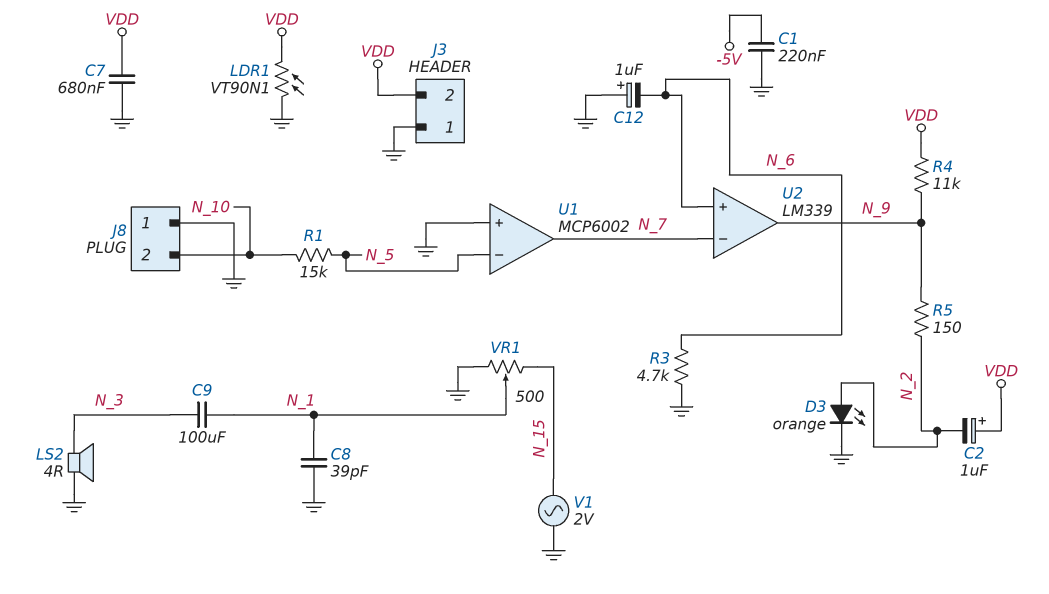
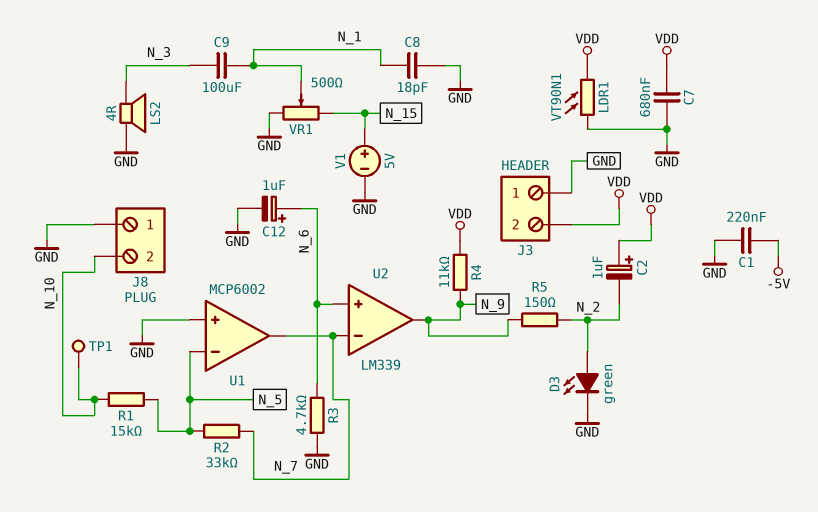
C8: 39pF (GND, N_1) -> 18pF (GND, N_1)
C12: 1uF (plus GND, minus N_6) -> 1uF (plus N_6, minus GND)
D3: LED orange (A N_2, K GND) -> LED green (A N_2, K GND)
R2: none -> 33k (N_5, N_7)
TP1: none -> test point (N_10)
V1: AC 2V (GND, N_15) -> 5V (plus N_15, minus GND)

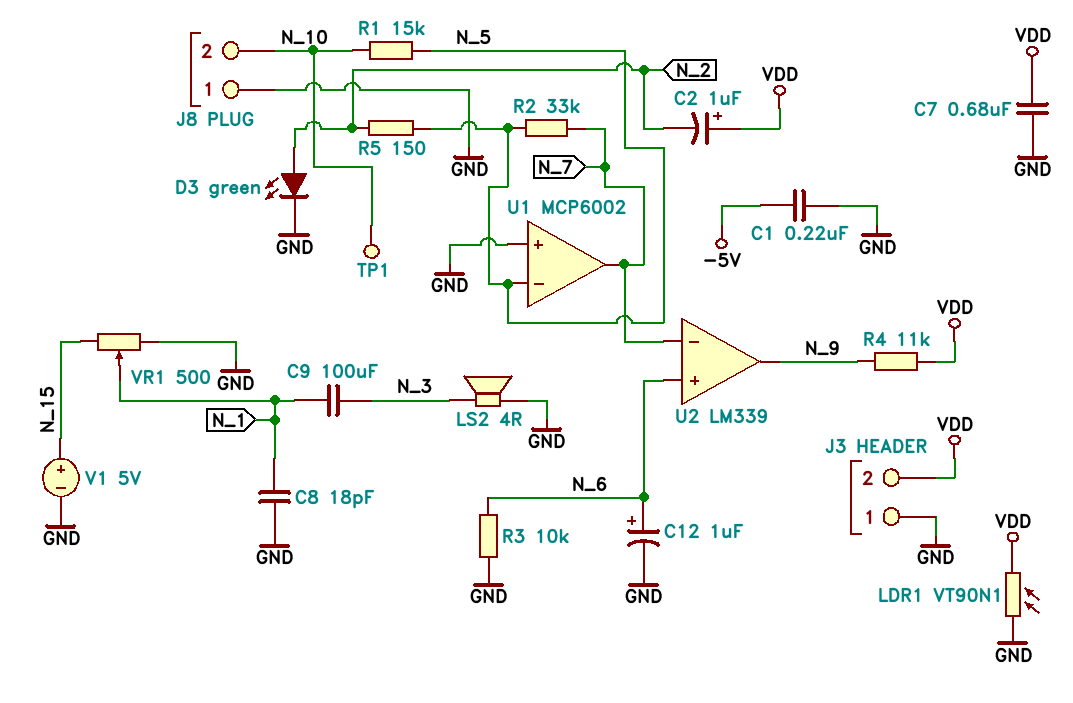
R3: 4.7k (GND, N_6) -> 10k (GND, N_6)
R5: 150 (N_2, N_9) -> 150 (N_2, N_5)

